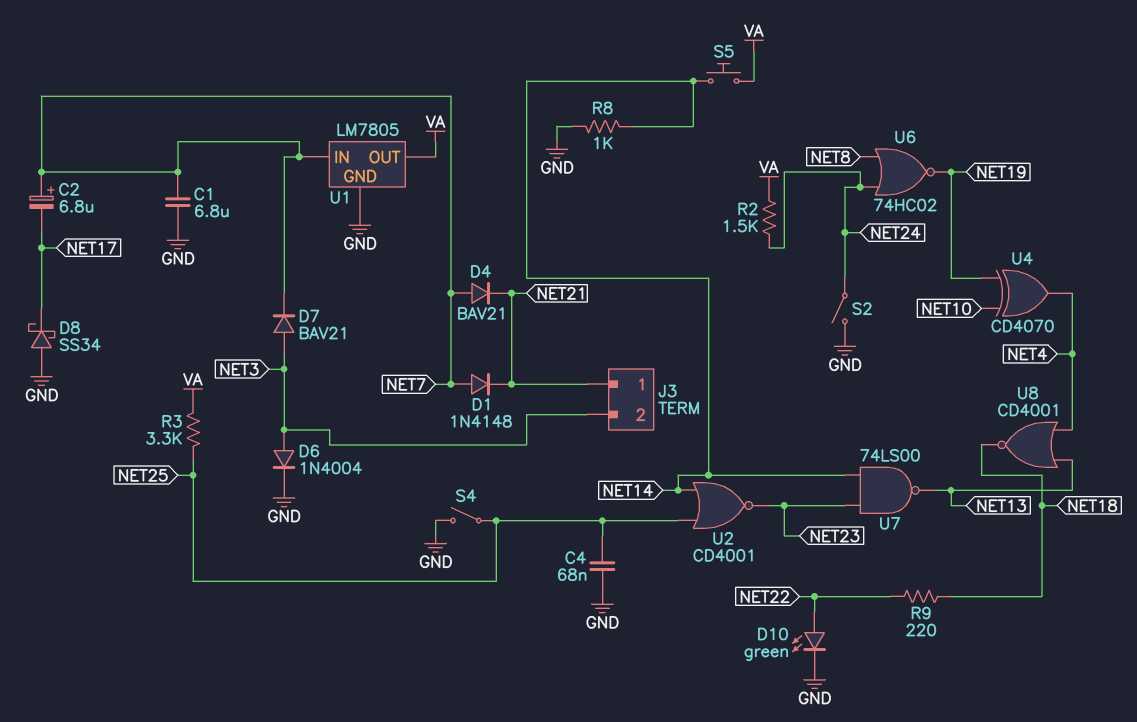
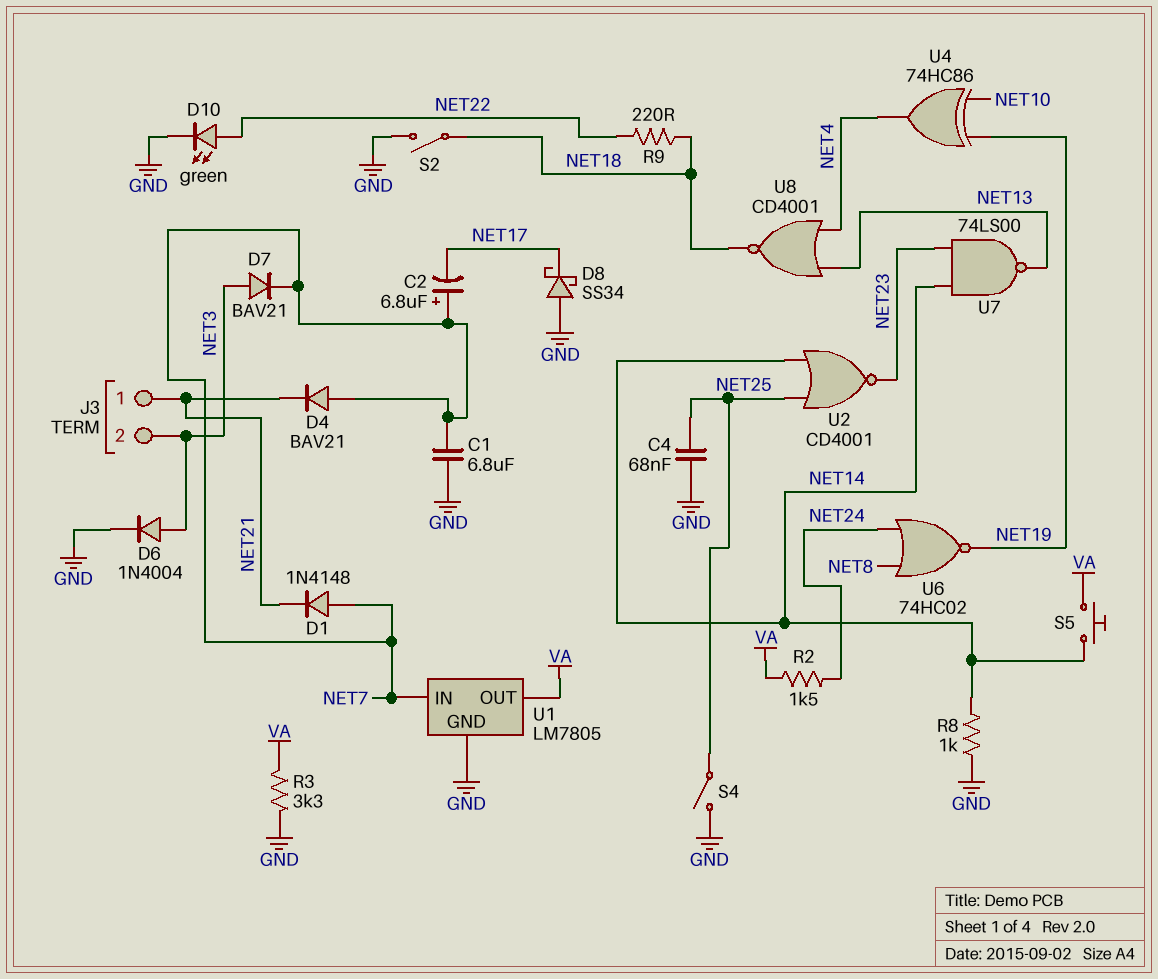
R3: 3.3k (NET25, VA) -> 3.3k (GND, VA)
S2: switch (GND, NET24) -> switch (GND, NET18)
U4: XOR CD4070 (in NET10, in NET19, out NET4) -> XOR 74HC86 (in NET10, in NET19, out NET4)

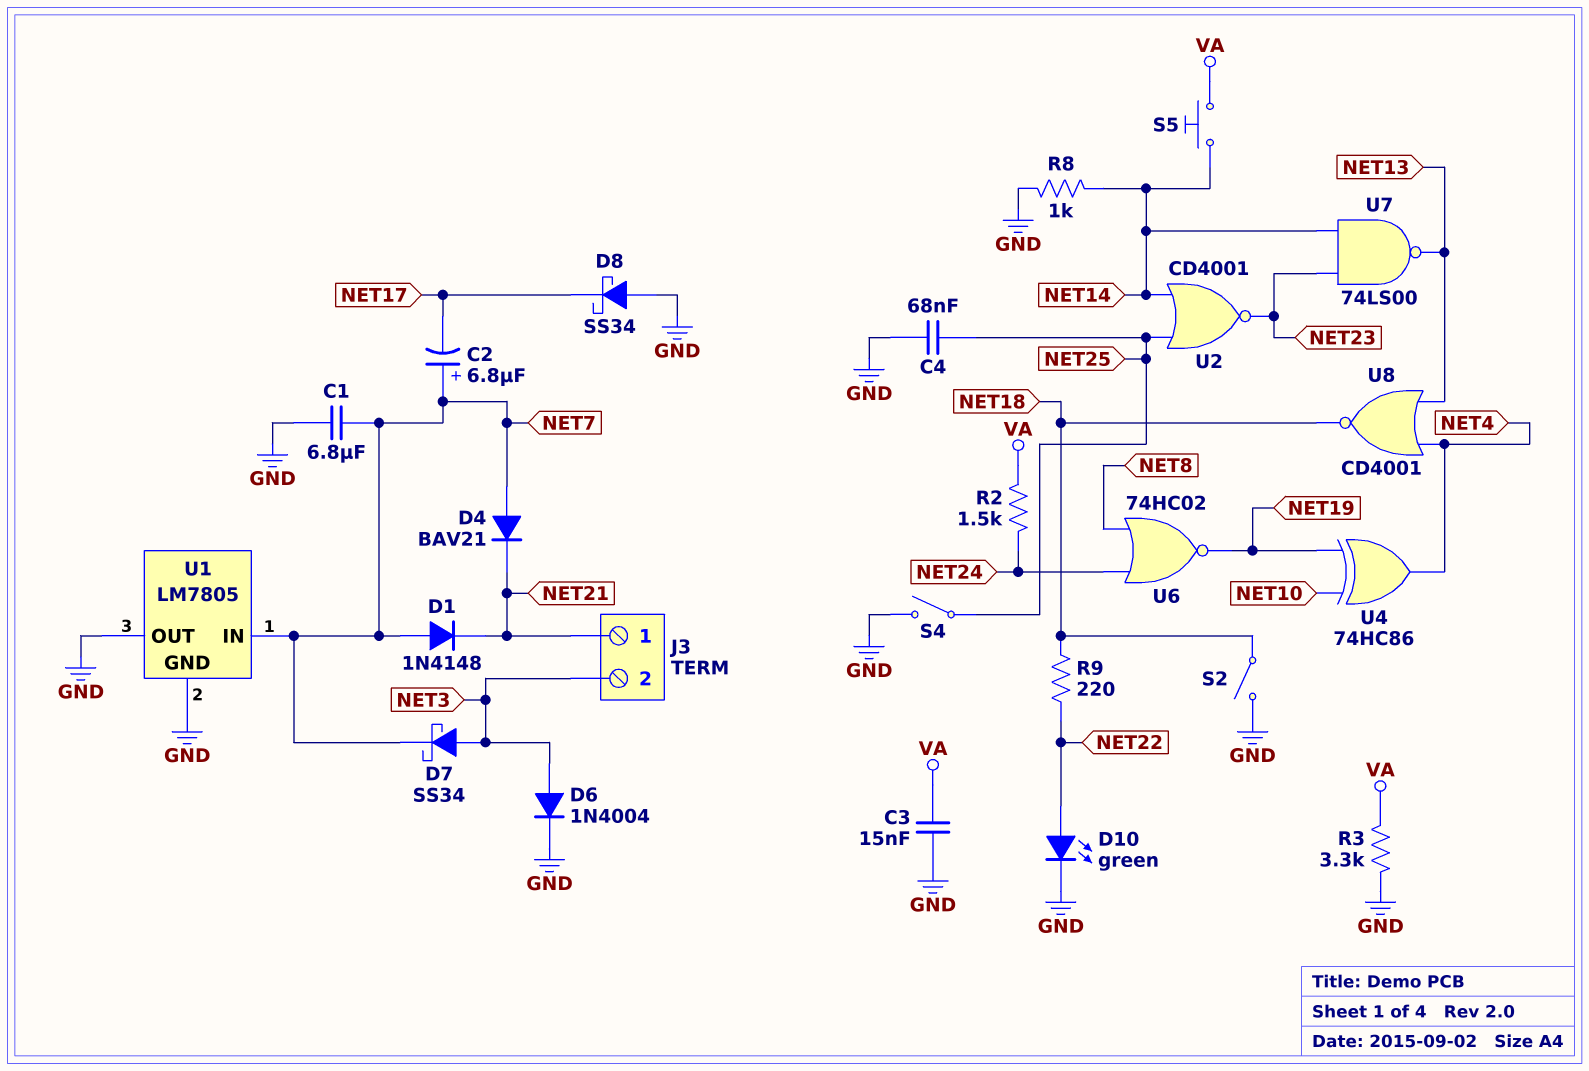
C3: none -> 15nF (GND, VA)
D7: diode BAV21 (A NET3, K NET7) -> schottky SS34 (A NET3, K NET7)
U1 pin OUT: VA -> GND

